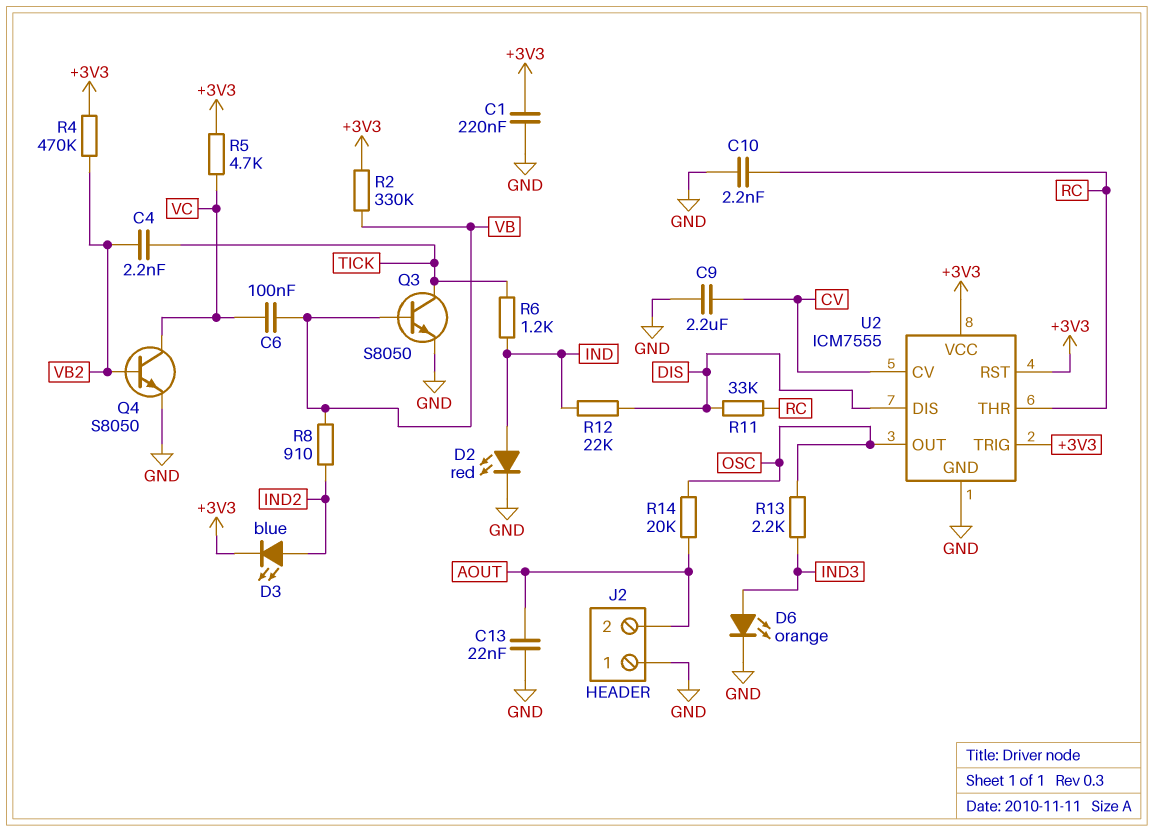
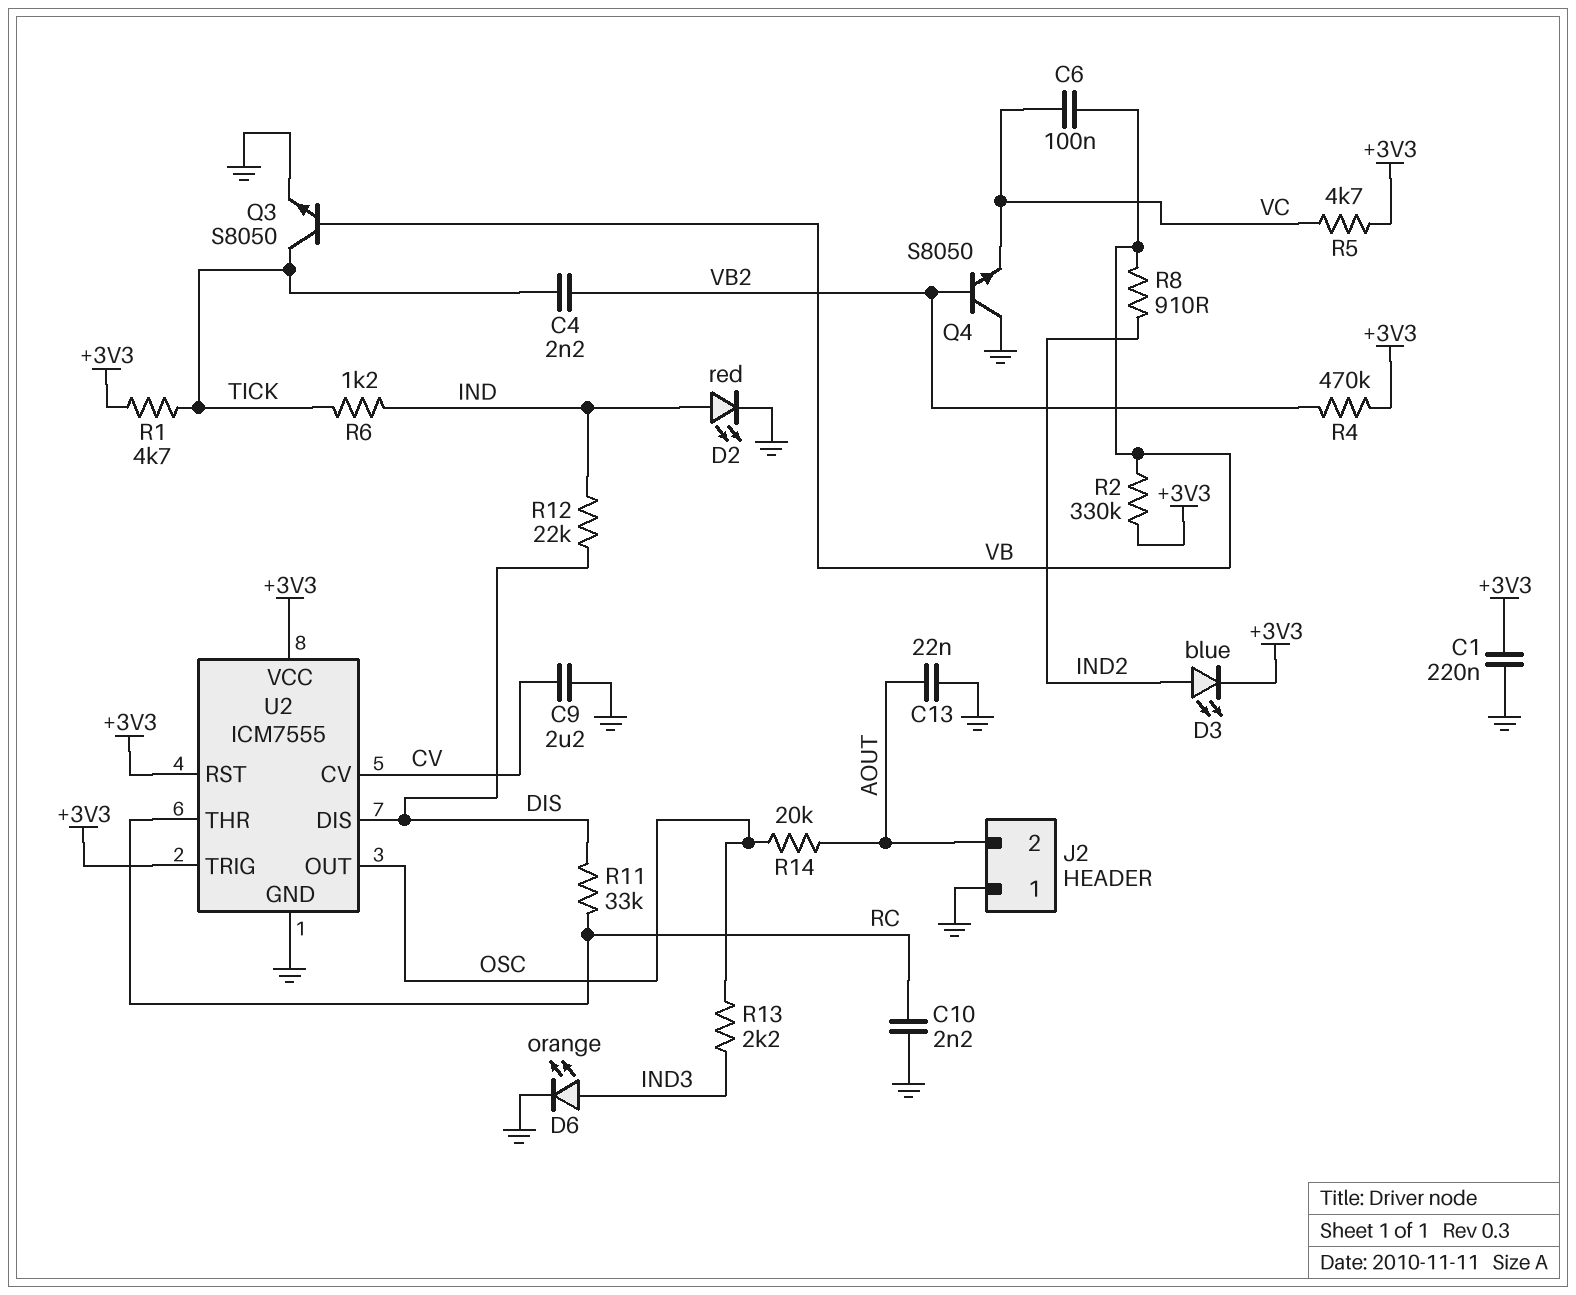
Q4: NPN S8050 (B VB2, C VC, E GND) -> NPN S8050 (B VB2, C GND, E VC)
R1: none -> 4.7k (+3V3, TICK)

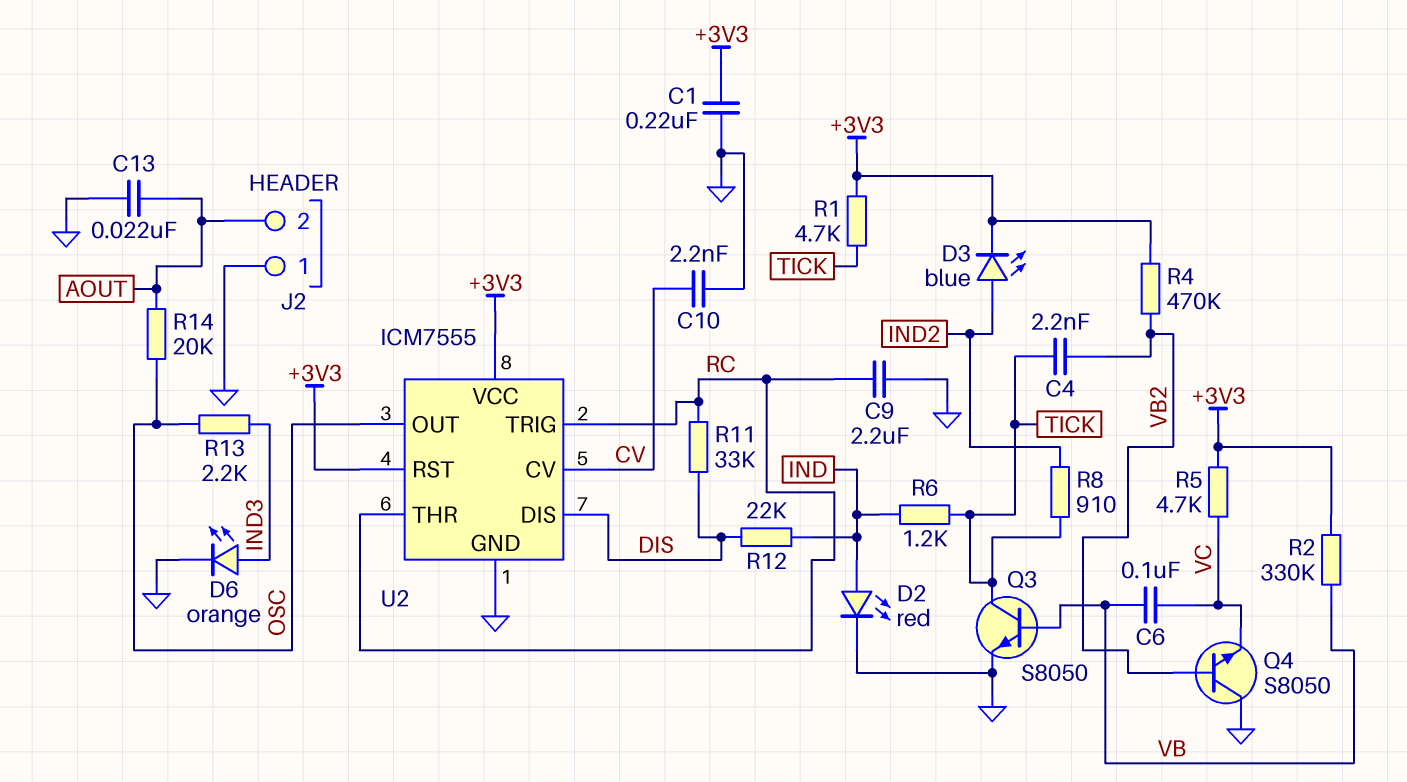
C9: 2.2uF (CV, GND) -> 2.2uF (GND, RC)
C10: 2.2nF (GND, RC) -> 2.2nF (CV, GND)
R8: 910 (IND2, VB) -> 910 (IND2, TICK)
U2 pin TRIG: +3V3 -> RC

